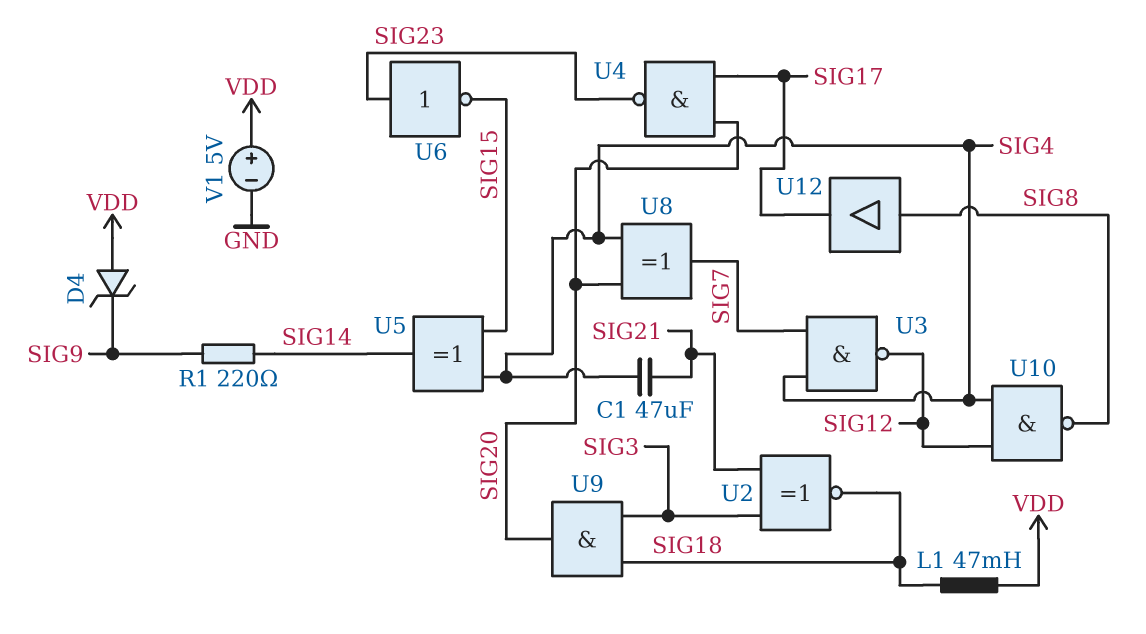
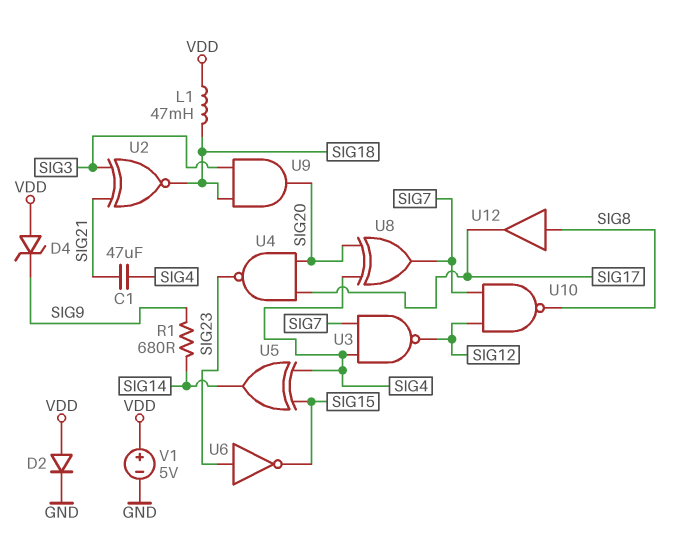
D2: none -> diode (A VDD, K GND)
R1: 220 (SIG9, SIG14) -> 680 (SIG9, SIG14)
U10: NAND (in SIG4, in SIG12, out SIG8) -> NAND (in SIG7, in SIG12, out SIG8)

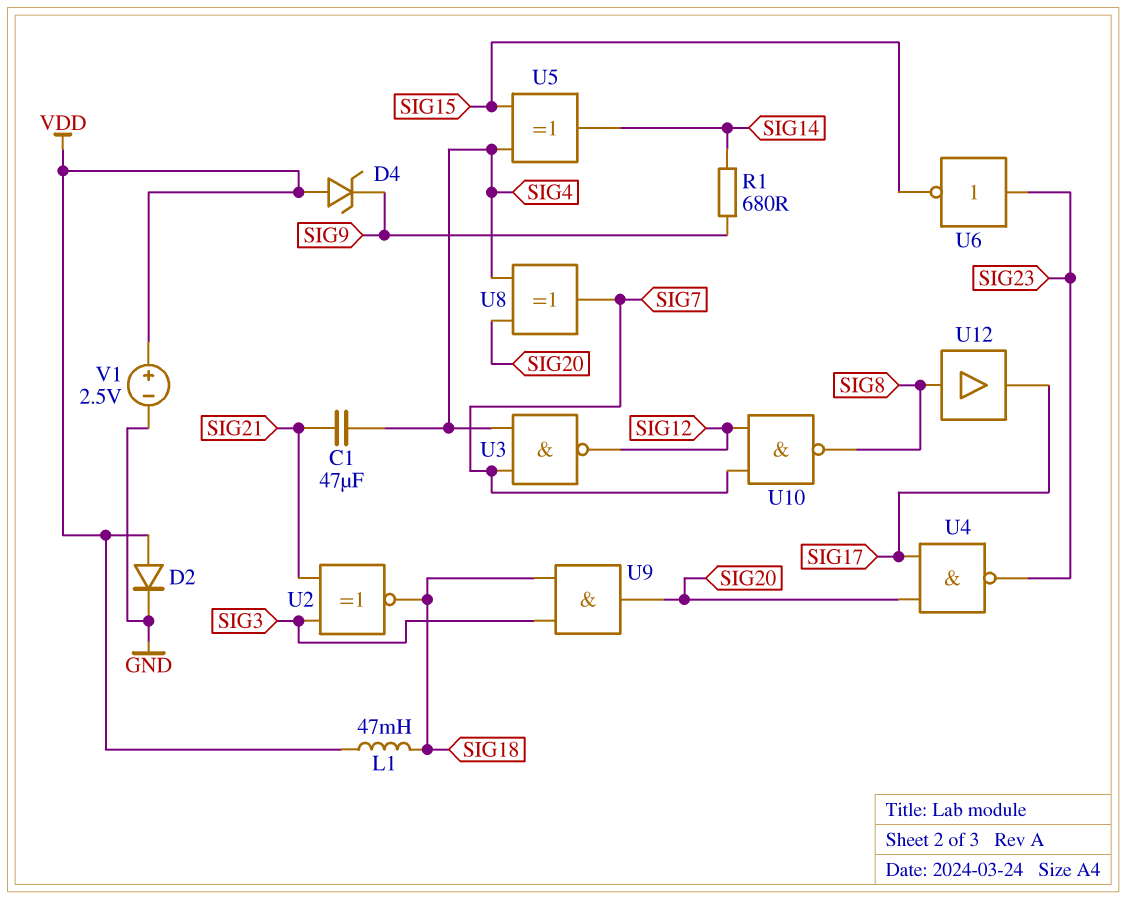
V1: 5V (plus VDD, minus GND) -> 2.5V (plus VDD, minus GND)

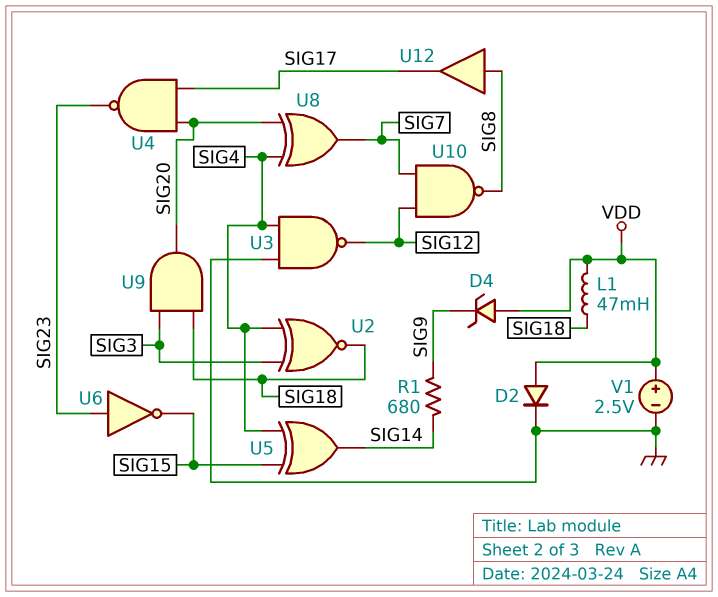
C1: 47uF (SIG4, SIG21) -> none
U2: XNOR (in SIG3, in SIG21, out SIG18) -> XNOR (in SIG3, in SIG4, out SIG18)
U3: NAND (in SIG4, in SIG7, out SIG12) -> NAND (in GND, in SIG4, out SIG12)

